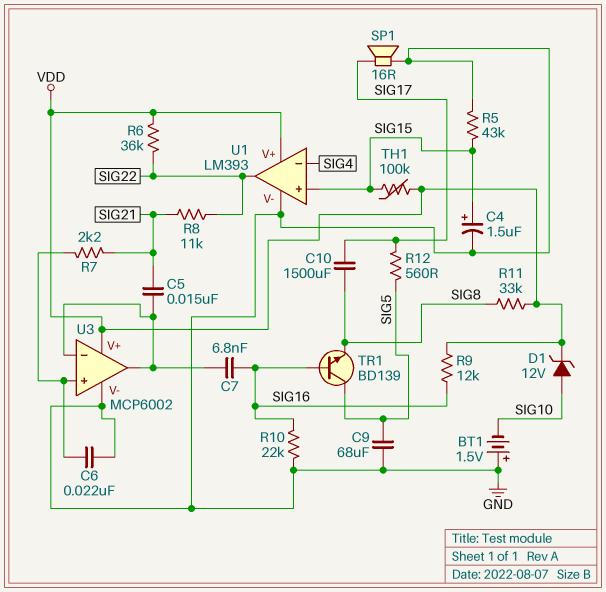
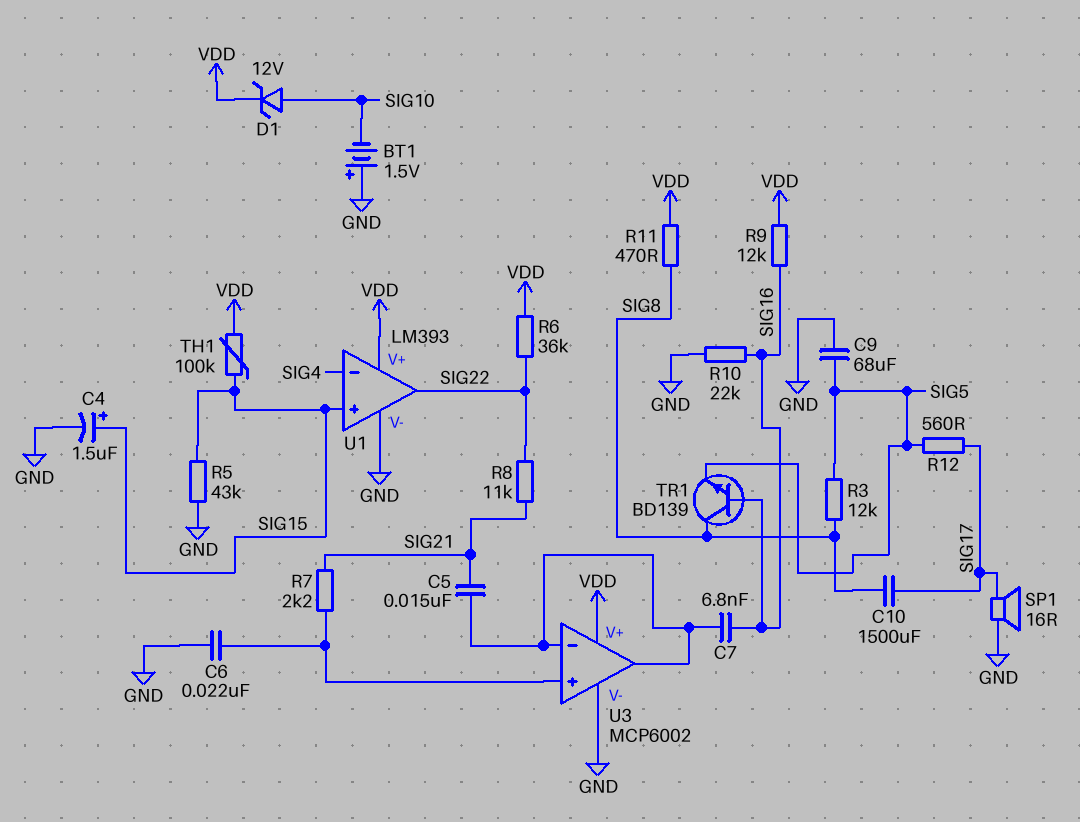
R3: none -> 12k (SIG5, SIG8)
R11: 33k (SIG8, VDD) -> 470 (SIG8, VDD)
TR1: NPN BD139 (B SIG16, C SIG5, E SIG8) -> NPN BD139 (B SIG16, C SIG8, E SIG5)

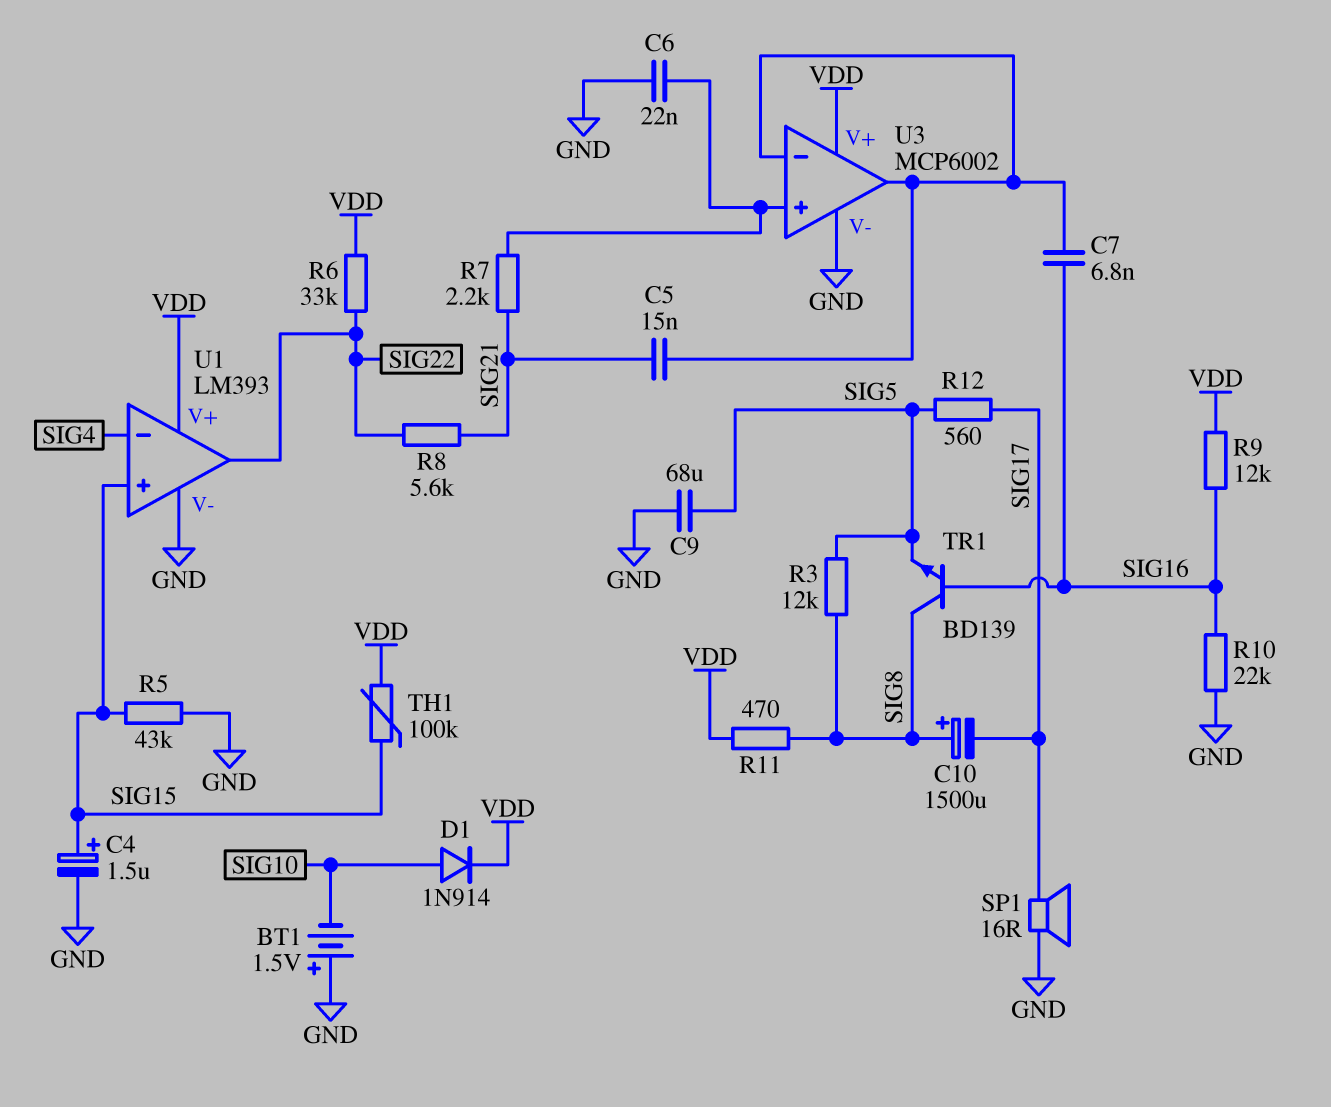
C10: 1500uF (SIG8, SIG17) -> 1500uF (plus SIG8, minus SIG17)
D1: zener 12V (A SIG10, K VDD) -> diode 1N914 (A SIG10, K VDD)
R6: 36k (SIG22, VDD) -> 33k (SIG22, VDD)
R8: 11k (SIG21, SIG22) -> 5.6k (SIG21, SIG22)

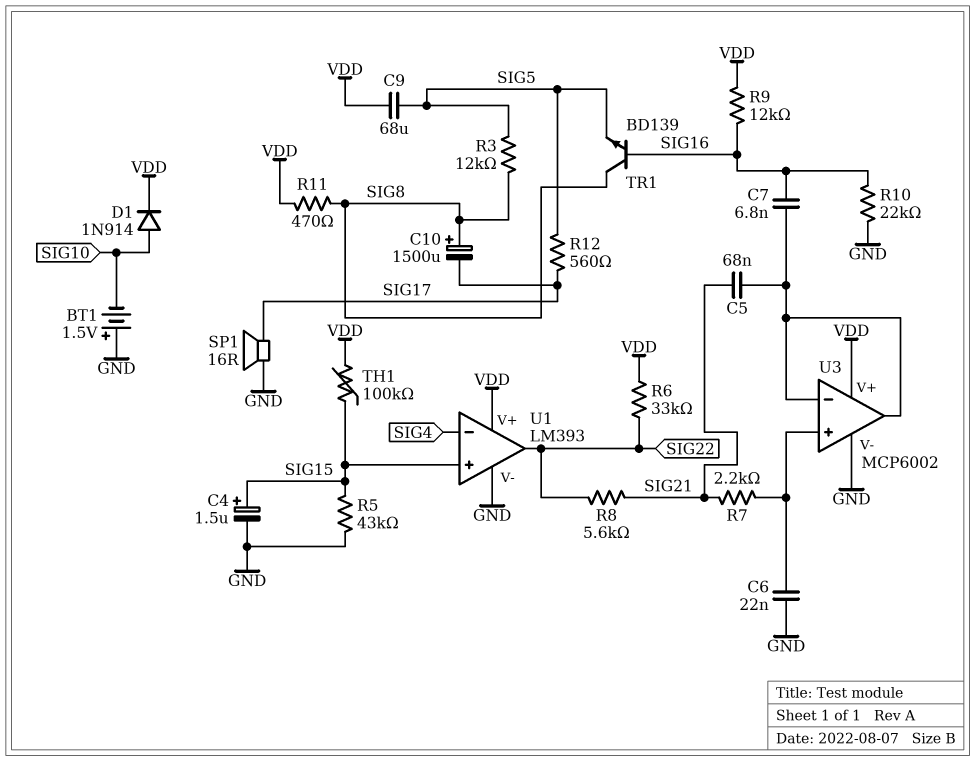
C5: 15nF (SIG21, U3/in-) -> 68nF (SIG21, U3/in-)
C9: 68uF (GND, SIG5) -> 68uF (SIG5, VDD)

